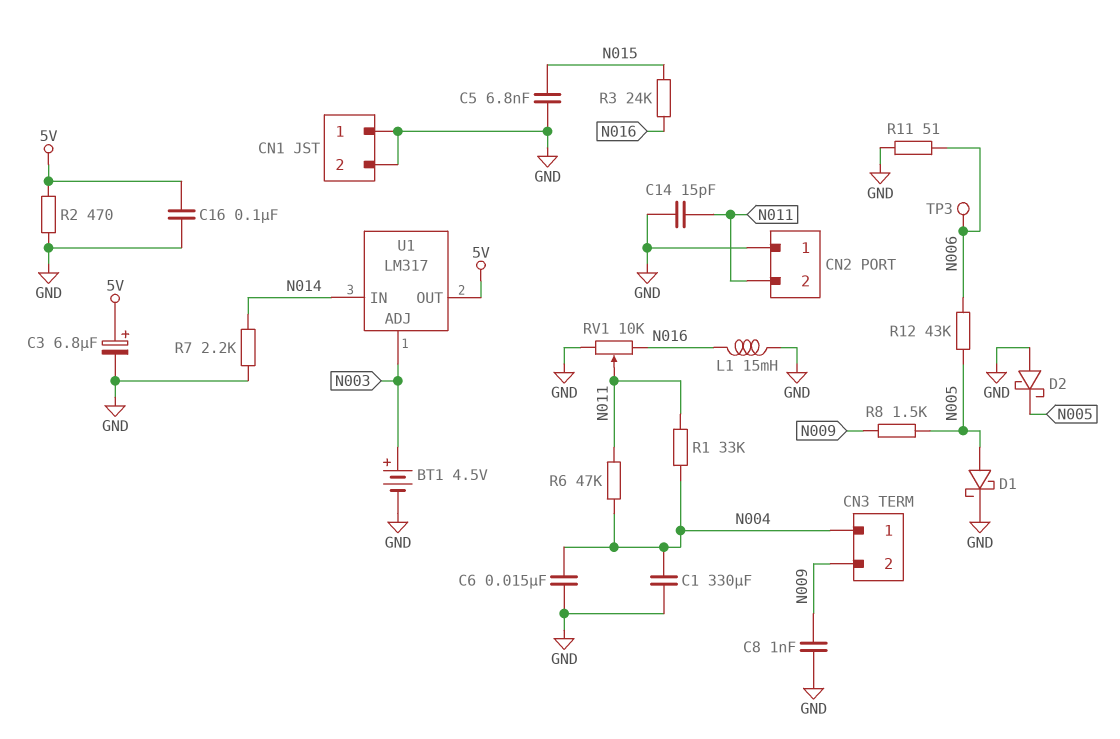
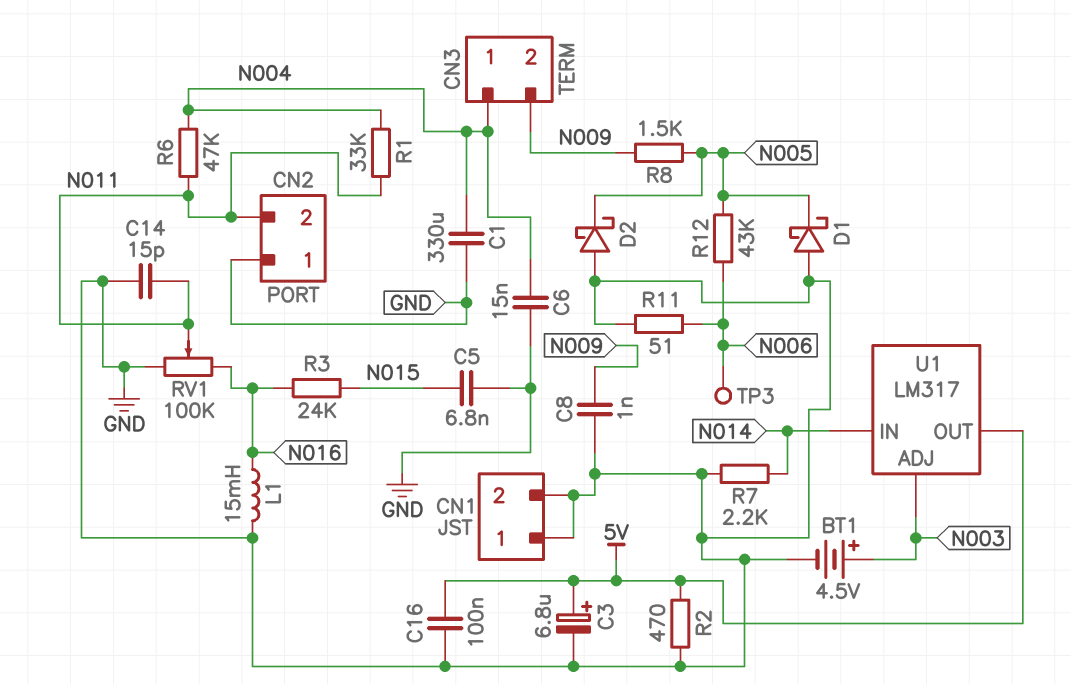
D1: schottky (A N005, K GND) -> schottky (A GND, K N005)
RV1: 10k (GND, N016, wiper N011) -> 100k (GND, N016, wiper N011)

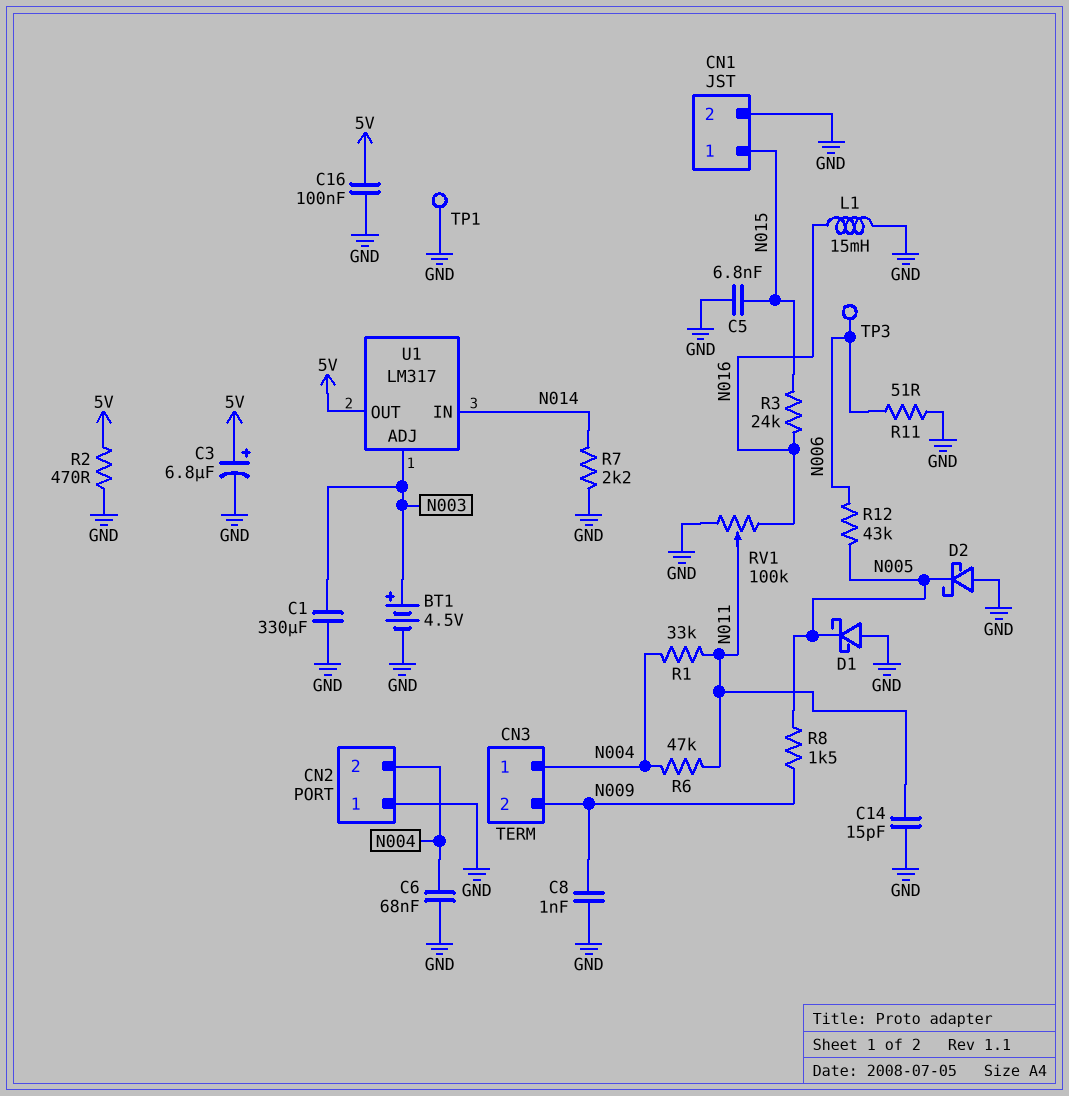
C1: 330uF (GND, N004) -> 330uF (GND, N003)
C6: 15nF (GND, N004) -> 68nF (GND, N004)
CN1 pin 1: GND -> N015
CN2 pin 2: N011 -> N004
TP1: none -> test point (GND)

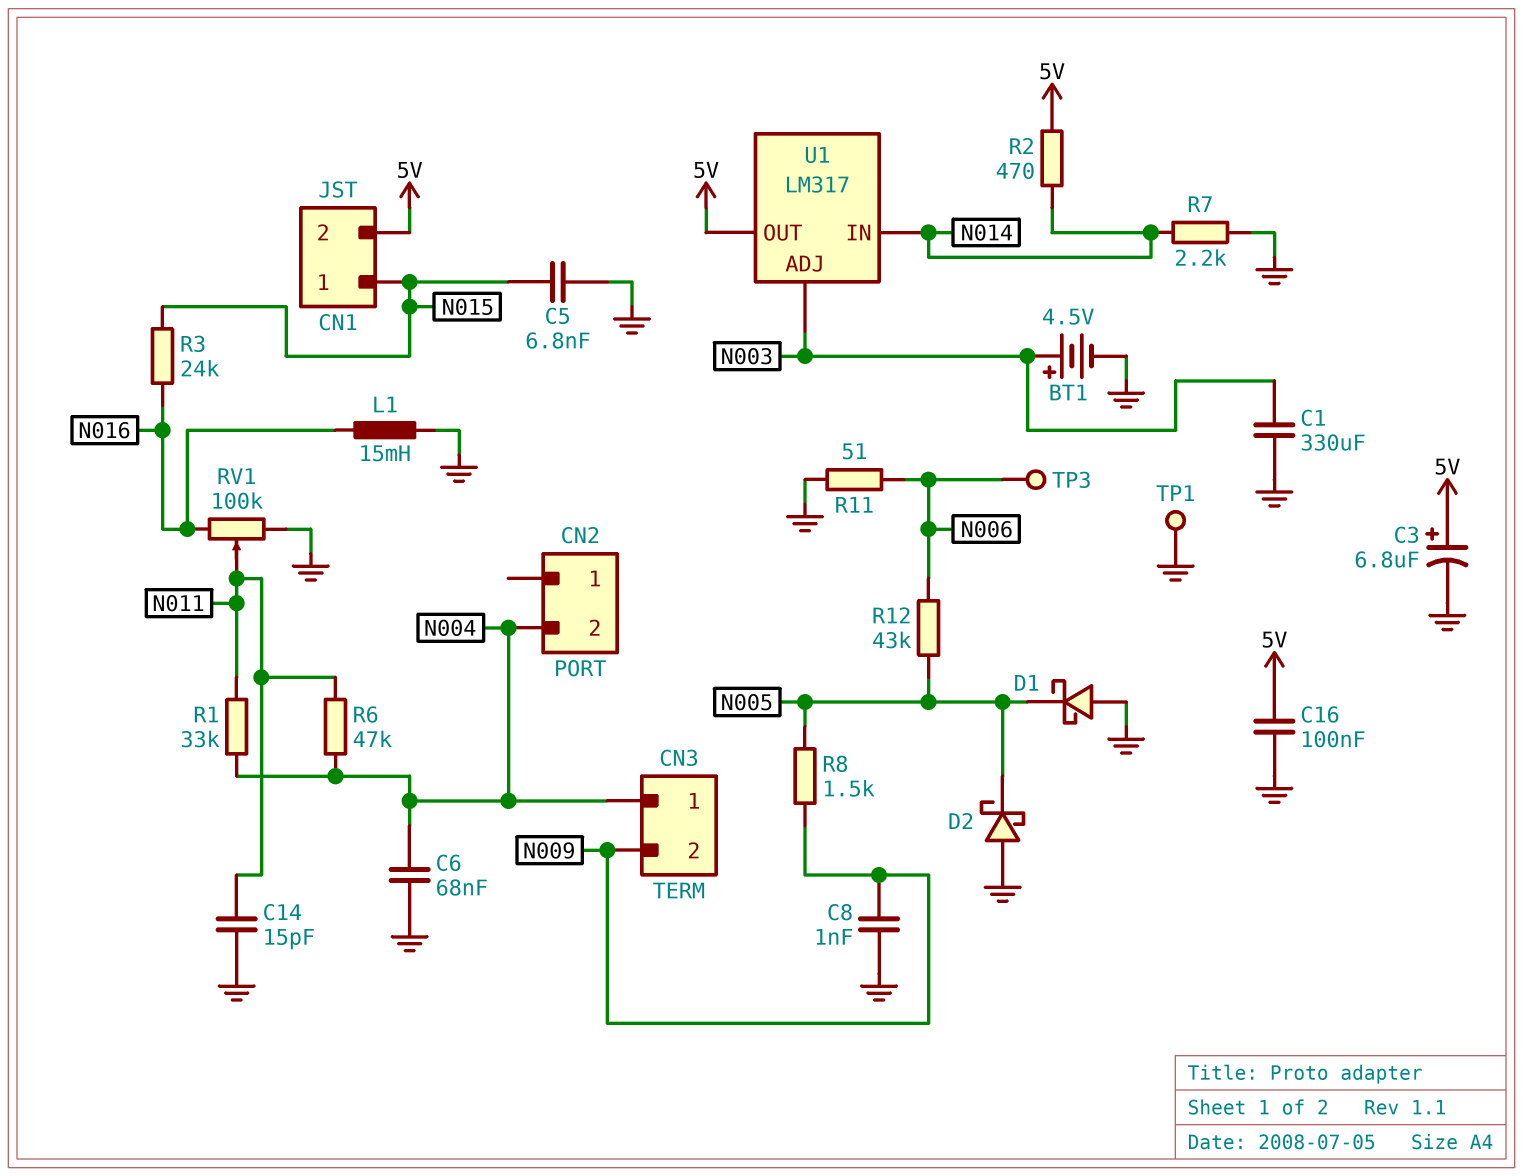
CN1 pin 2: GND -> 5V
CN2 pin 1: GND -> none
R2: 470 (5V, GND) -> 470 (5V, N014)

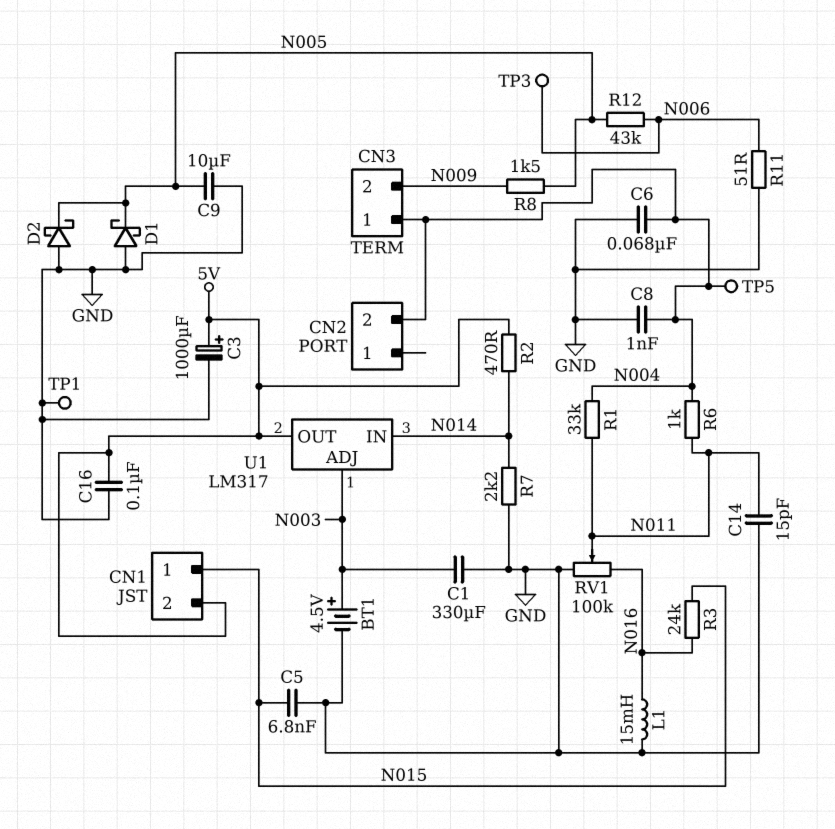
C3: 6.8uF (plus 5V, minus GND) -> 1000uF (plus 5V, minus GND)
C8: 1nF (GND, N009) -> 1nF (GND, N004)
C9: none -> 10uF (GND, N005)
R6: 47k (N004, N011) -> 1k (N004, N011)
TP5: none -> test point (N004)

